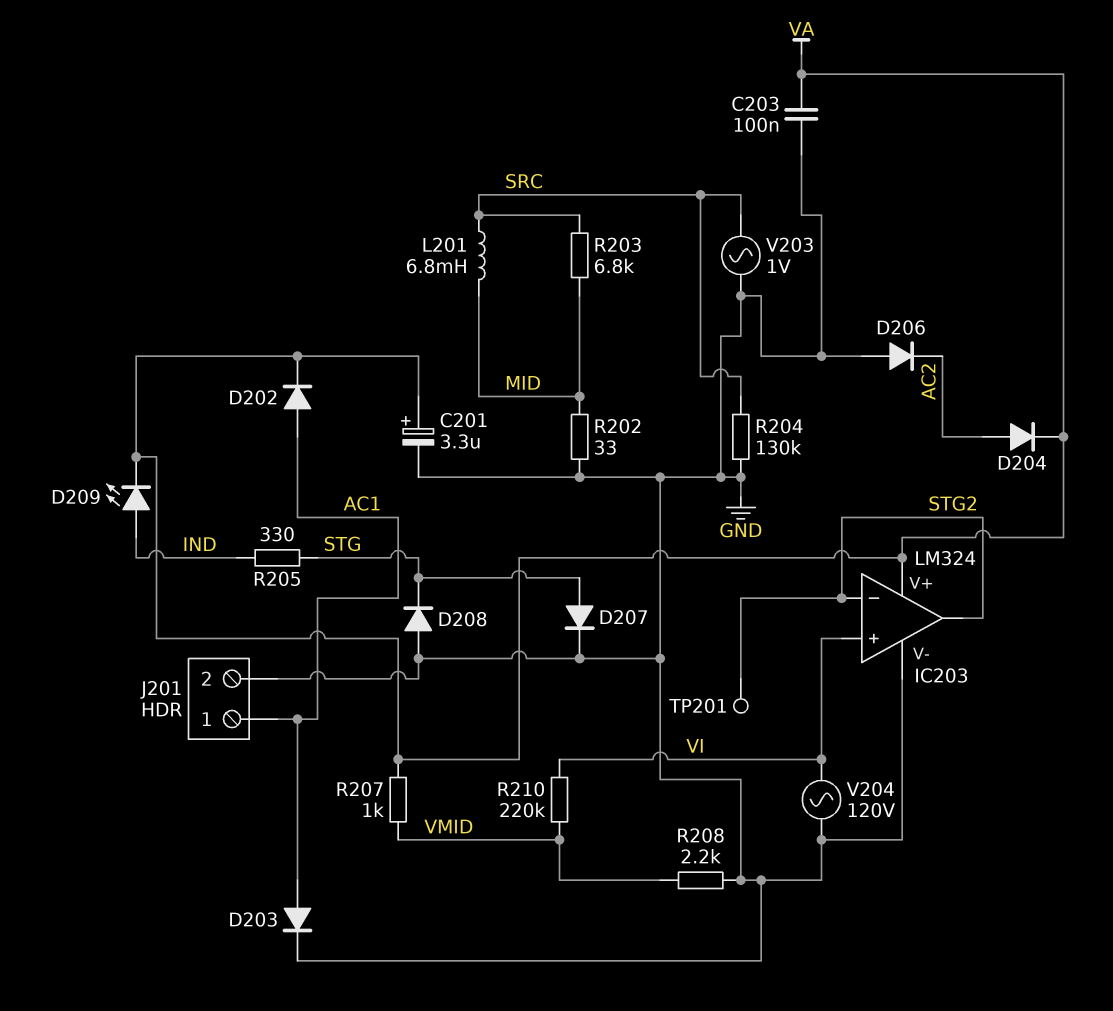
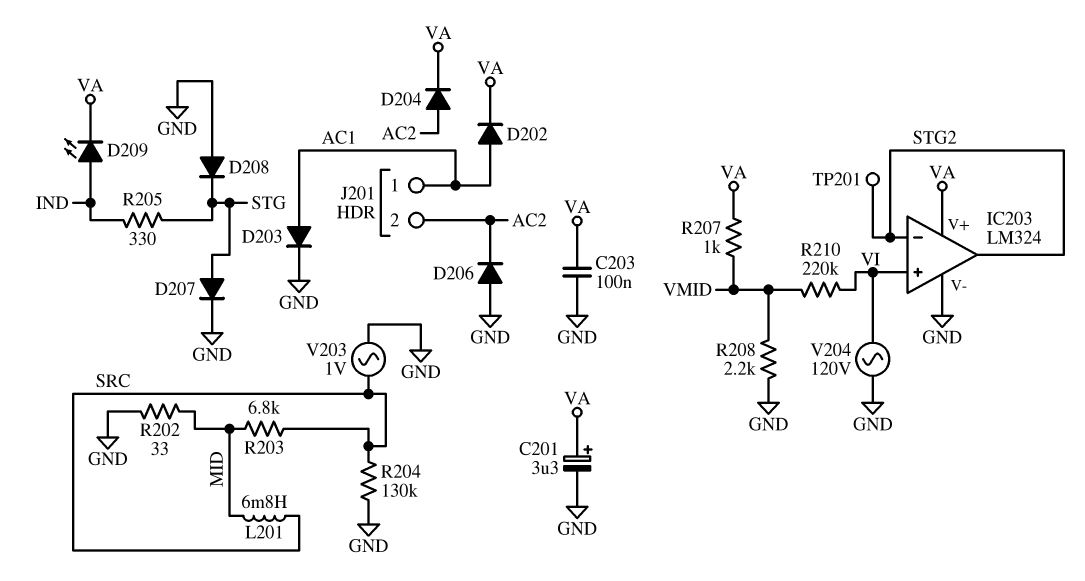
J201 pin 2: GND -> AC2

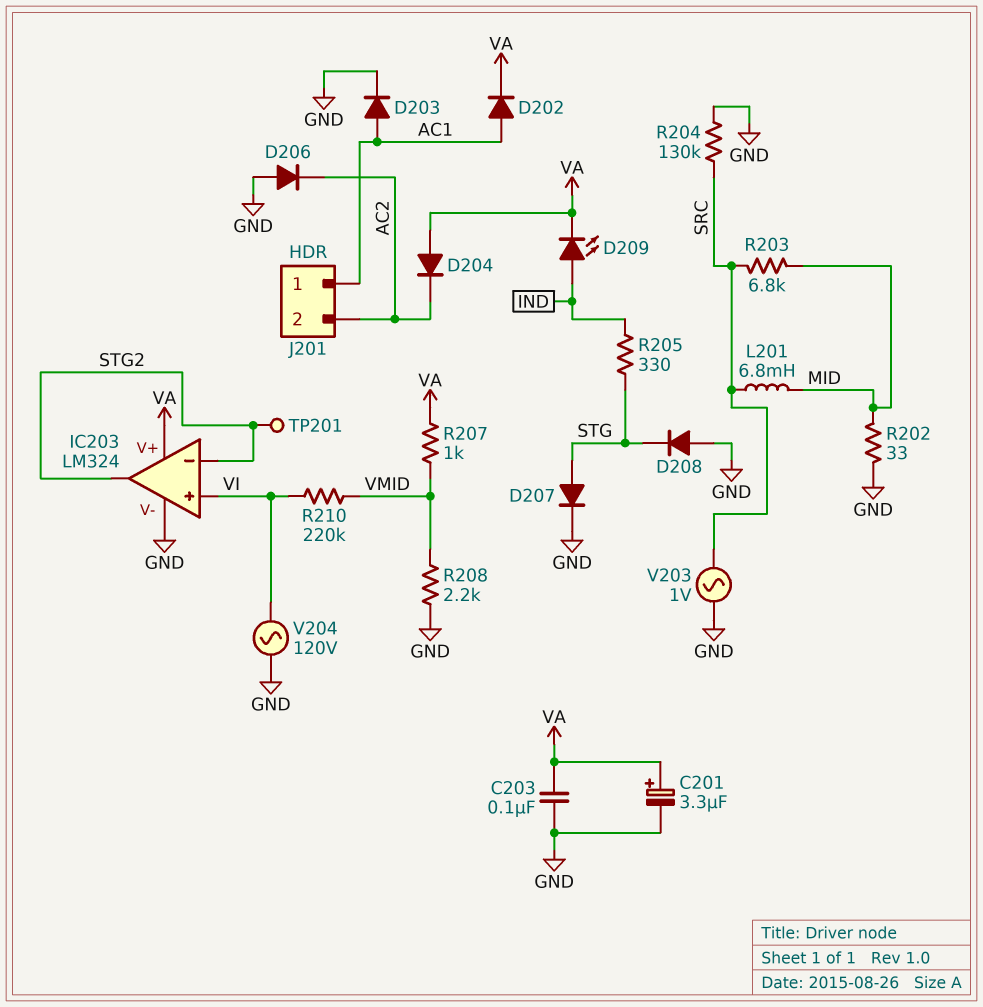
D204: diode (A AC2, K VA) -> diode (A VA, K AC2)

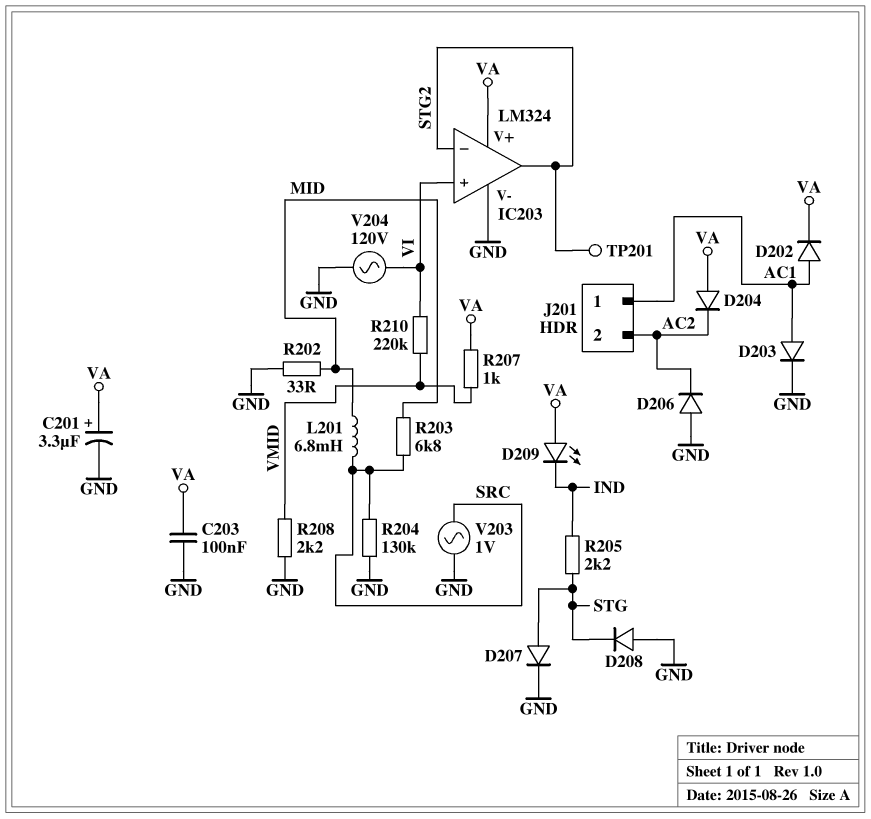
D209: LED (A IND, K VA) -> LED (A VA, K IND)
R205: 330 (IND, STG) -> 2.2k (IND, STG)

